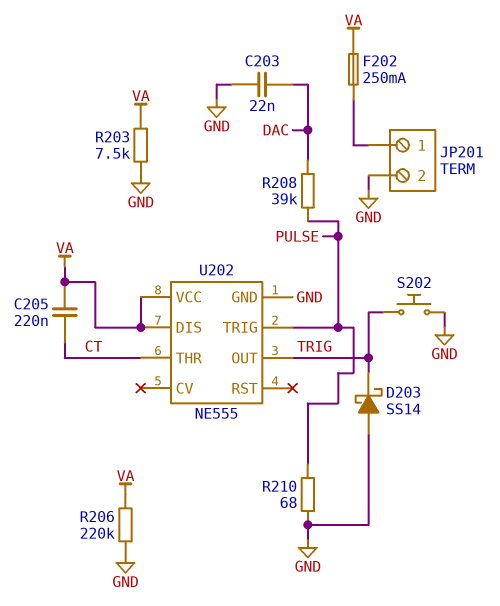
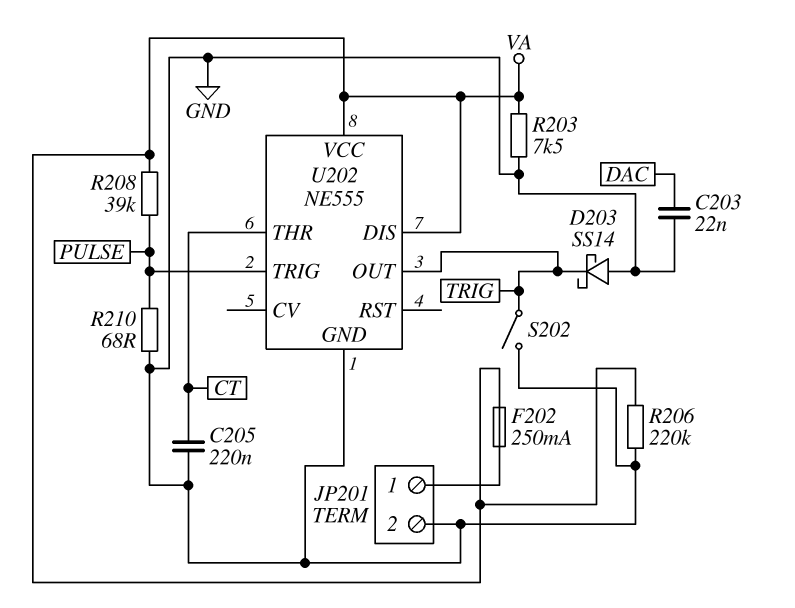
C205: 220nF (CT, VA) -> 220nF (CT, GND)
R208: 39k (DAC, PULSE) -> 39k (PULSE, VA)
S202: button (GND, TRIG) -> switch (GND, TRIG)

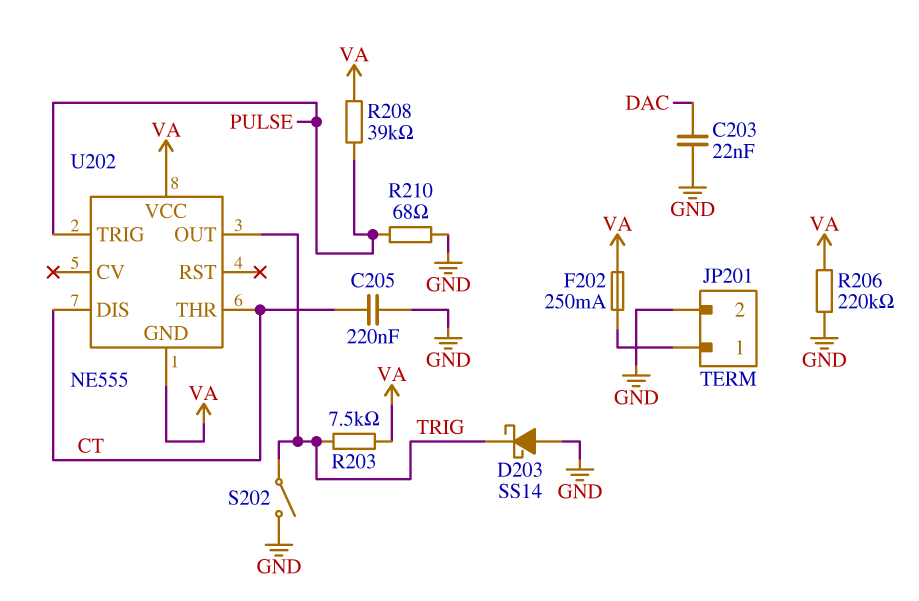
R203: 7.5k (GND, VA) -> 7.5k (TRIG, VA)
U202 pin DIS: VA -> CT
U202 pin GND: GND -> VA

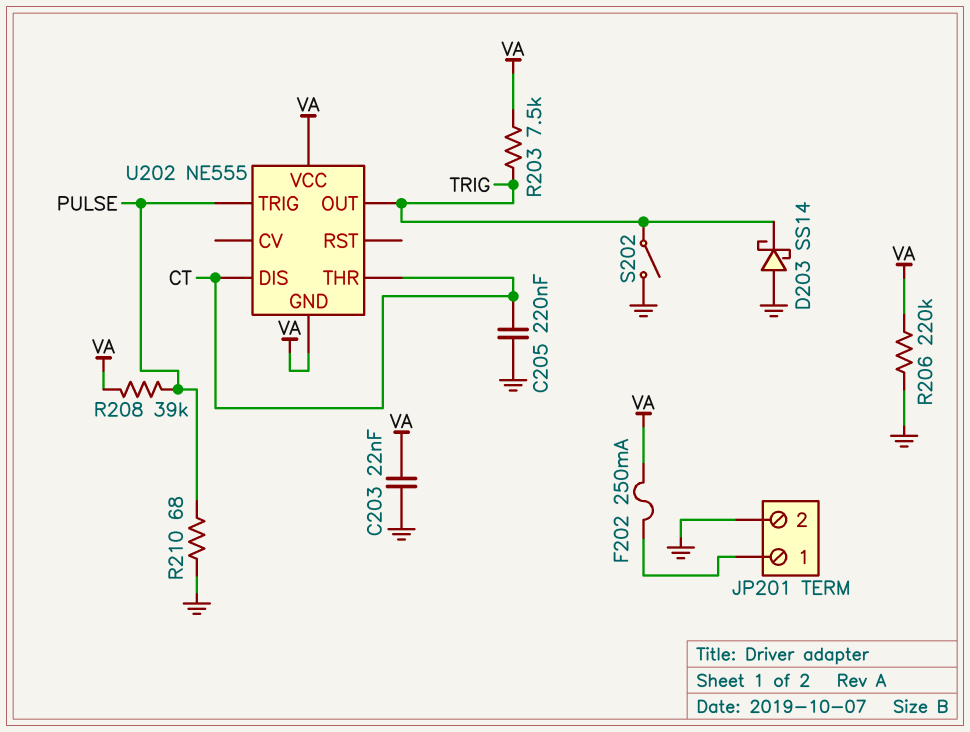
C203: 22nF (DAC, GND) -> 22nF (GND, VA)

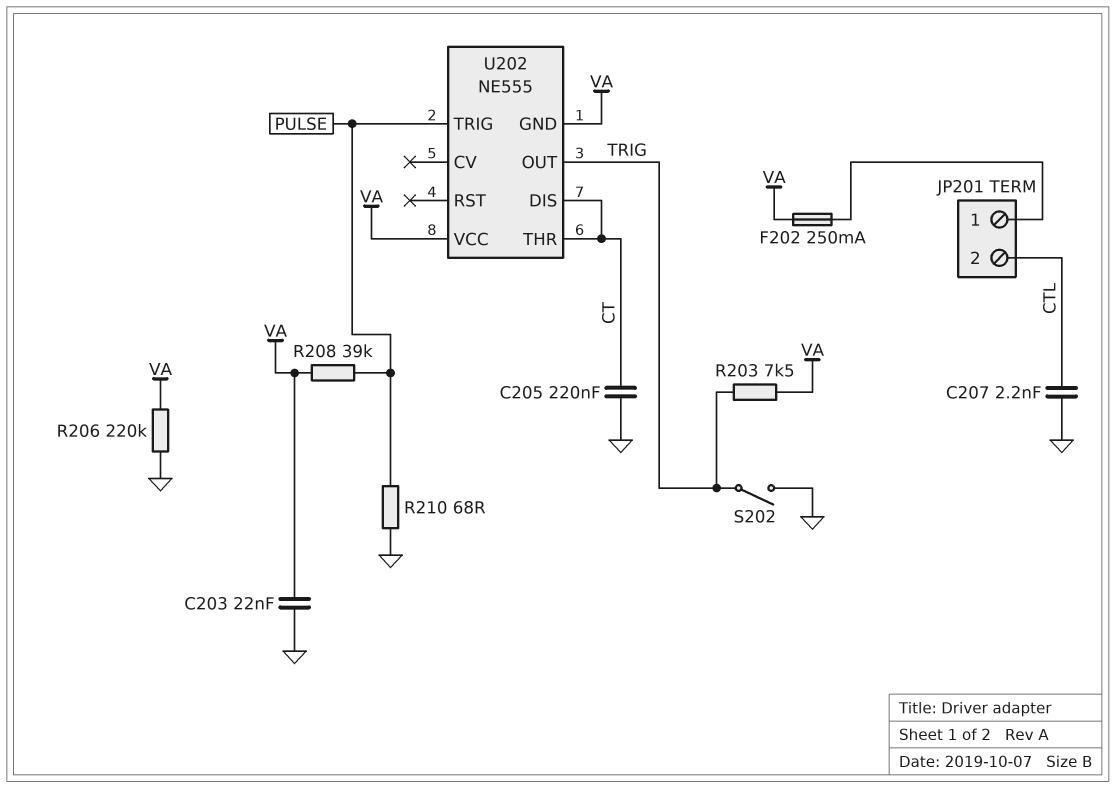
C207: none -> 2.2nF (CTL, GND)
D203: schottky SS14 (A GND, K TRIG) -> none
JP201 pin 2: GND -> CTL

